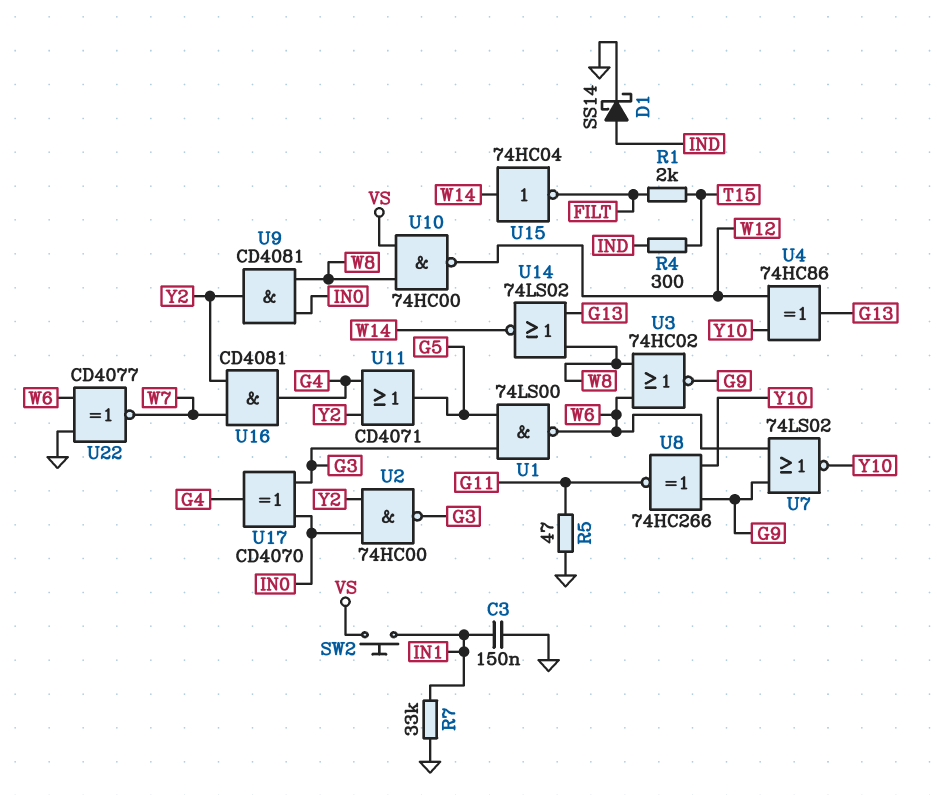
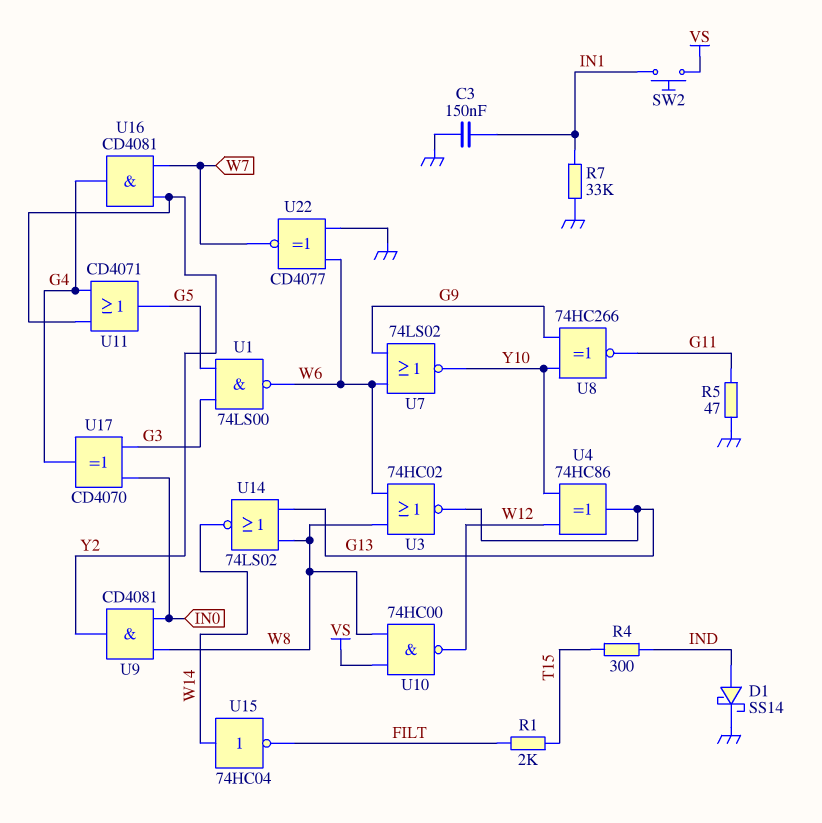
U2: NAND 74HC00 (in IN0, in Y2, out G3) -> none
U3: NOR 74HC02 (in W6, in W8, out G9) -> NOR 74HC02 (in W6, in W8, out G13)

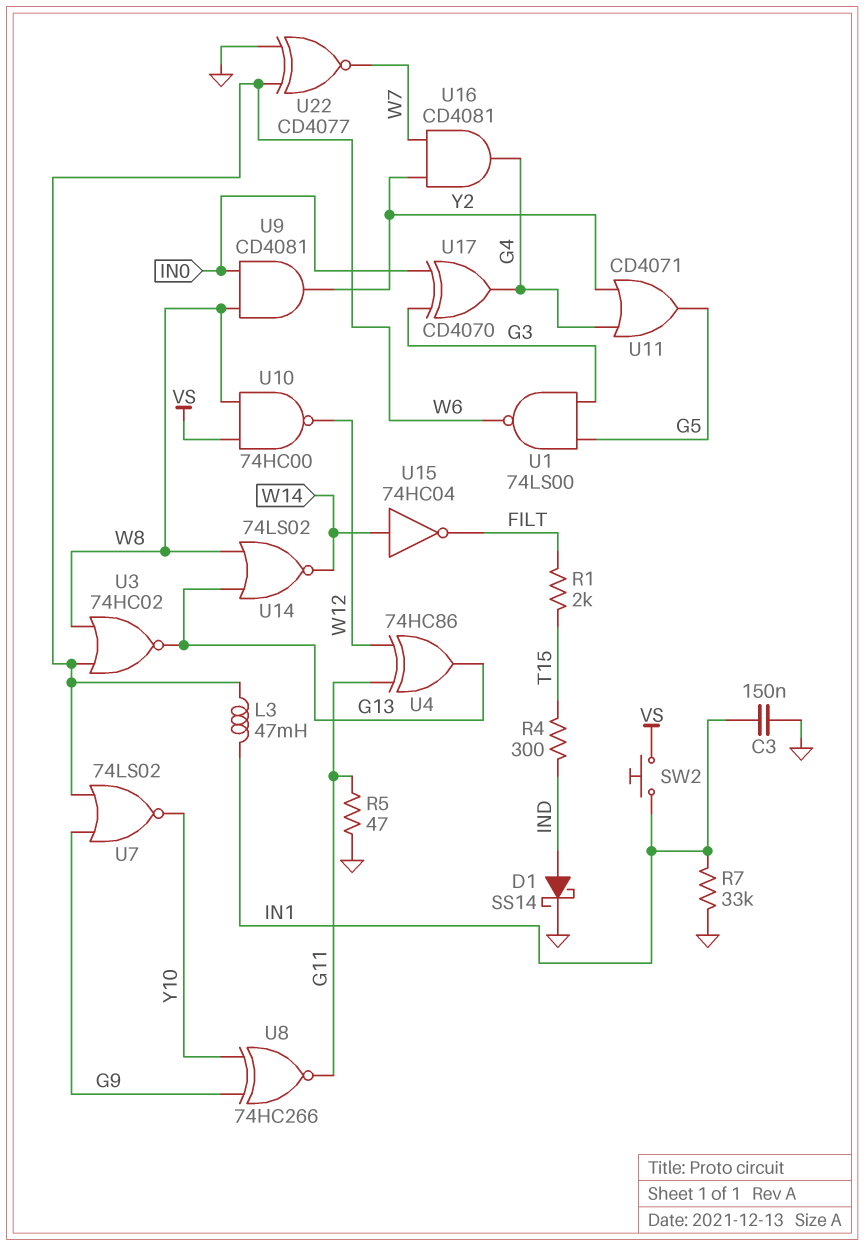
L3: none -> 47mH (IN1, W6)
U4: XOR 74HC86 (in W12, in Y10, out G13) -> XOR 74HC86 (in G11, in W12, out G13)

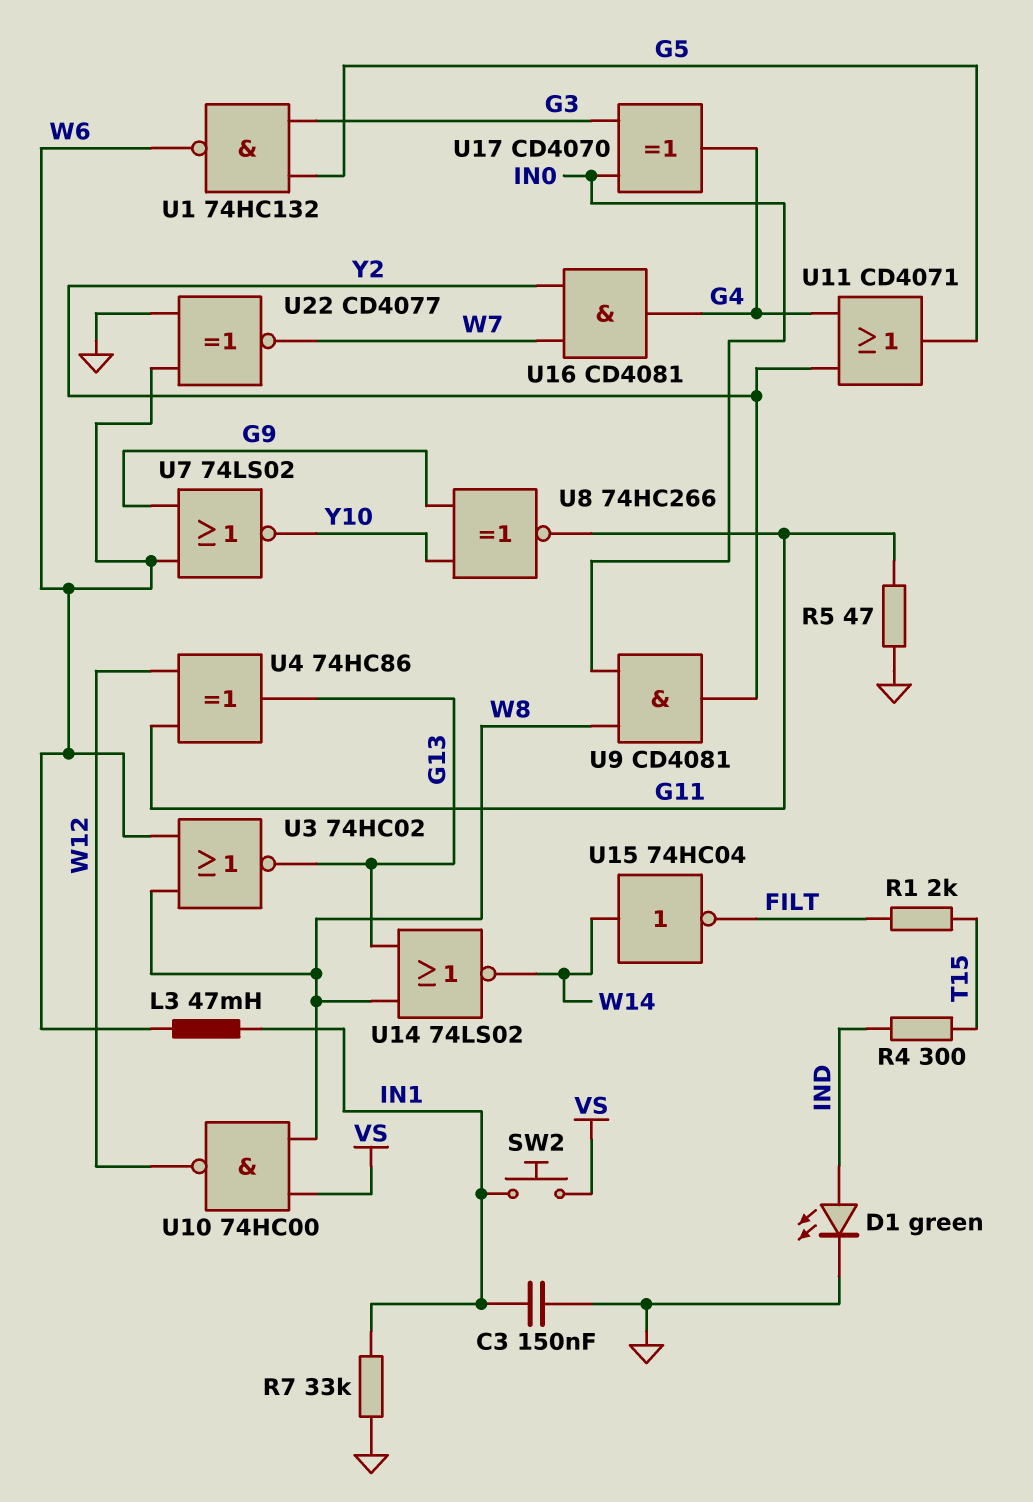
D1: schottky SS14 (A IND, K GND) -> LED green (A IND, K GND)
U1: NAND 74LS00 (in G3, in G5, out W6) -> NAND 74HC132 (in G3, in G5, out W6)

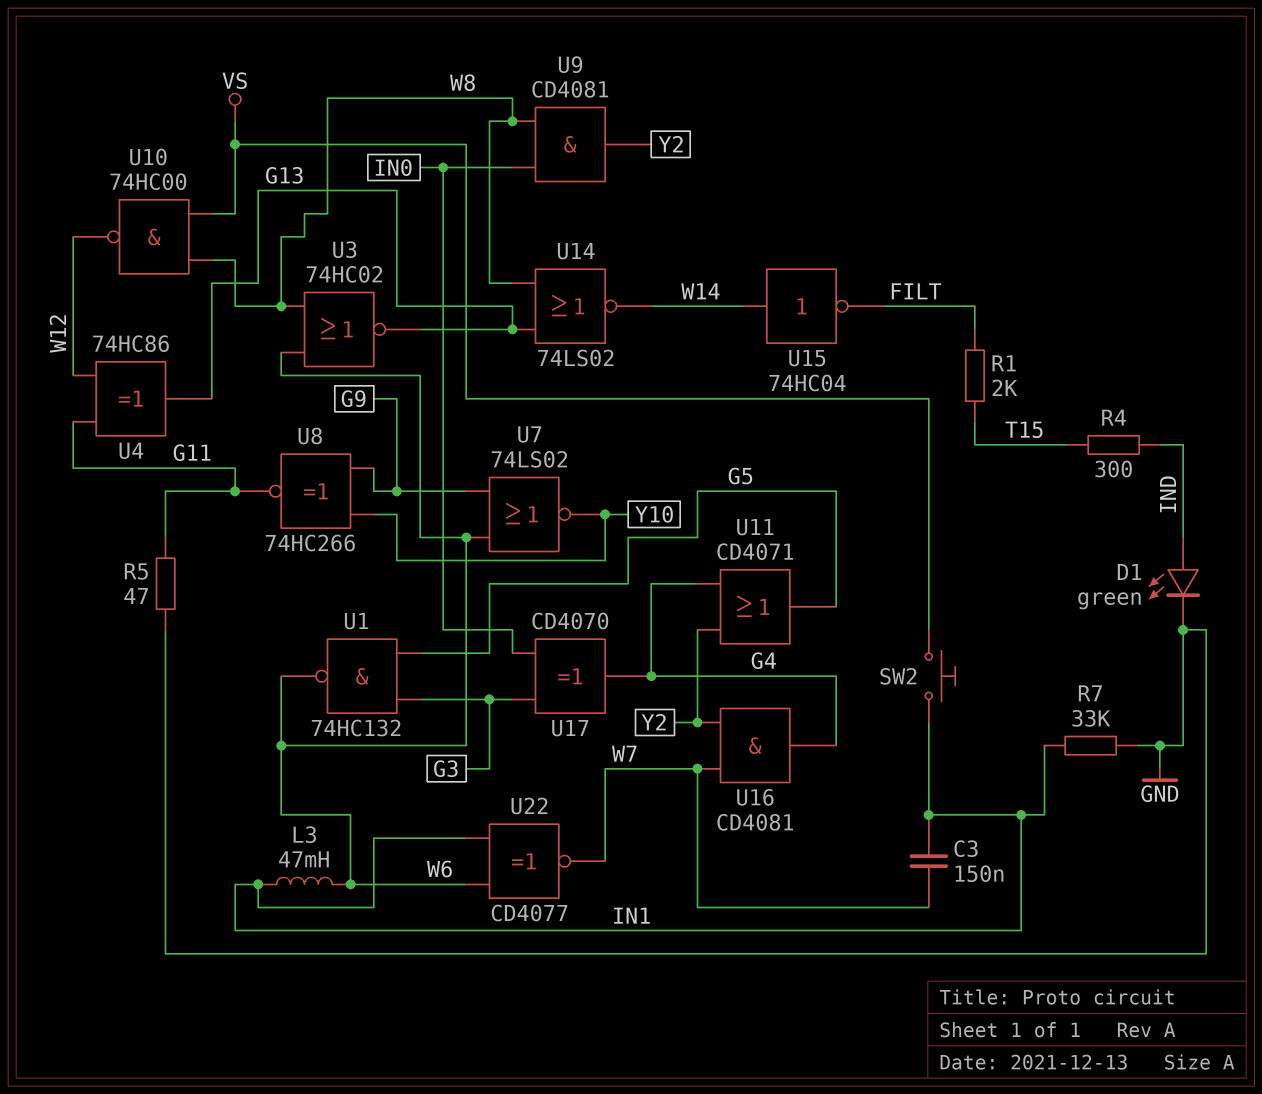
C3: 150nF (GND, IN1) -> 150nF (IN1, W7)
U22: XNOR CD4077 (in GND, in W6, out W7) -> XNOR CD4077 (in IN1, in W6, out W7)

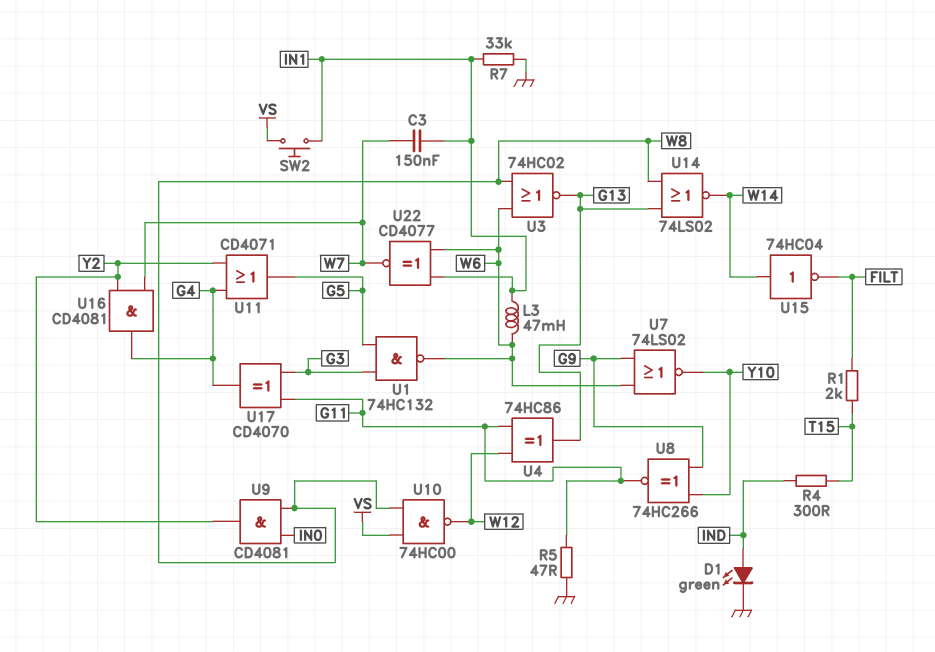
U17: XOR CD4070 (in G3, in IN0, out G4) -> XOR CD4070 (in G3, in G11, out G4)

